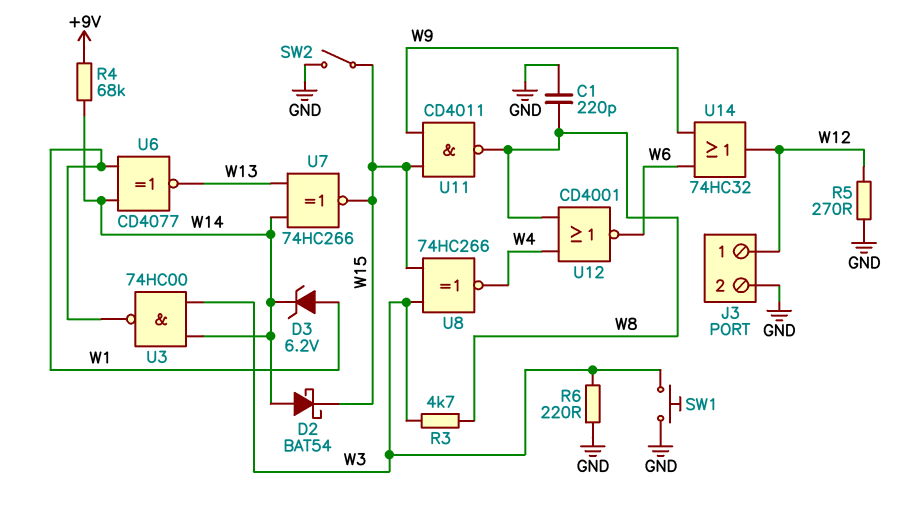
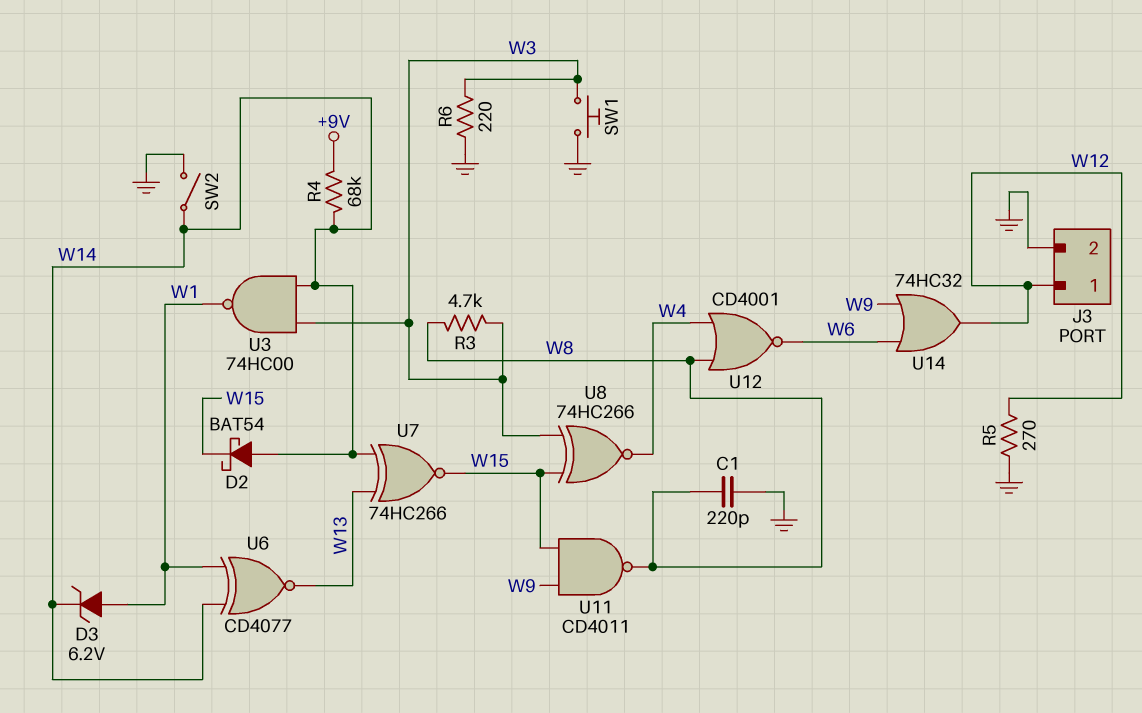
SW2: switch (GND, W15) -> switch (GND, W14)

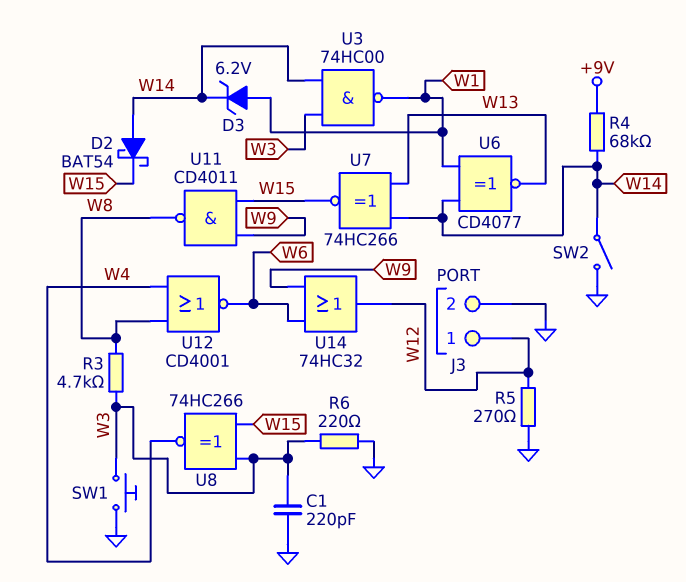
C1: 220pF (GND, W8) -> 220pF (GND, W3)

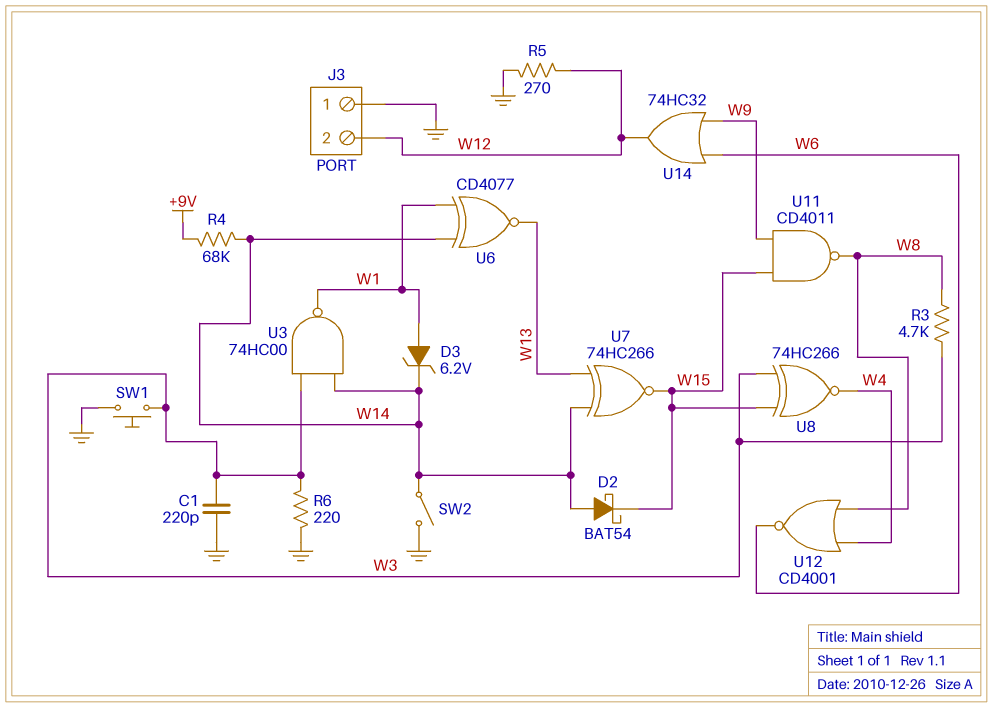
J3 pin 1: W12 -> GND
J3 pin 2: GND -> W12

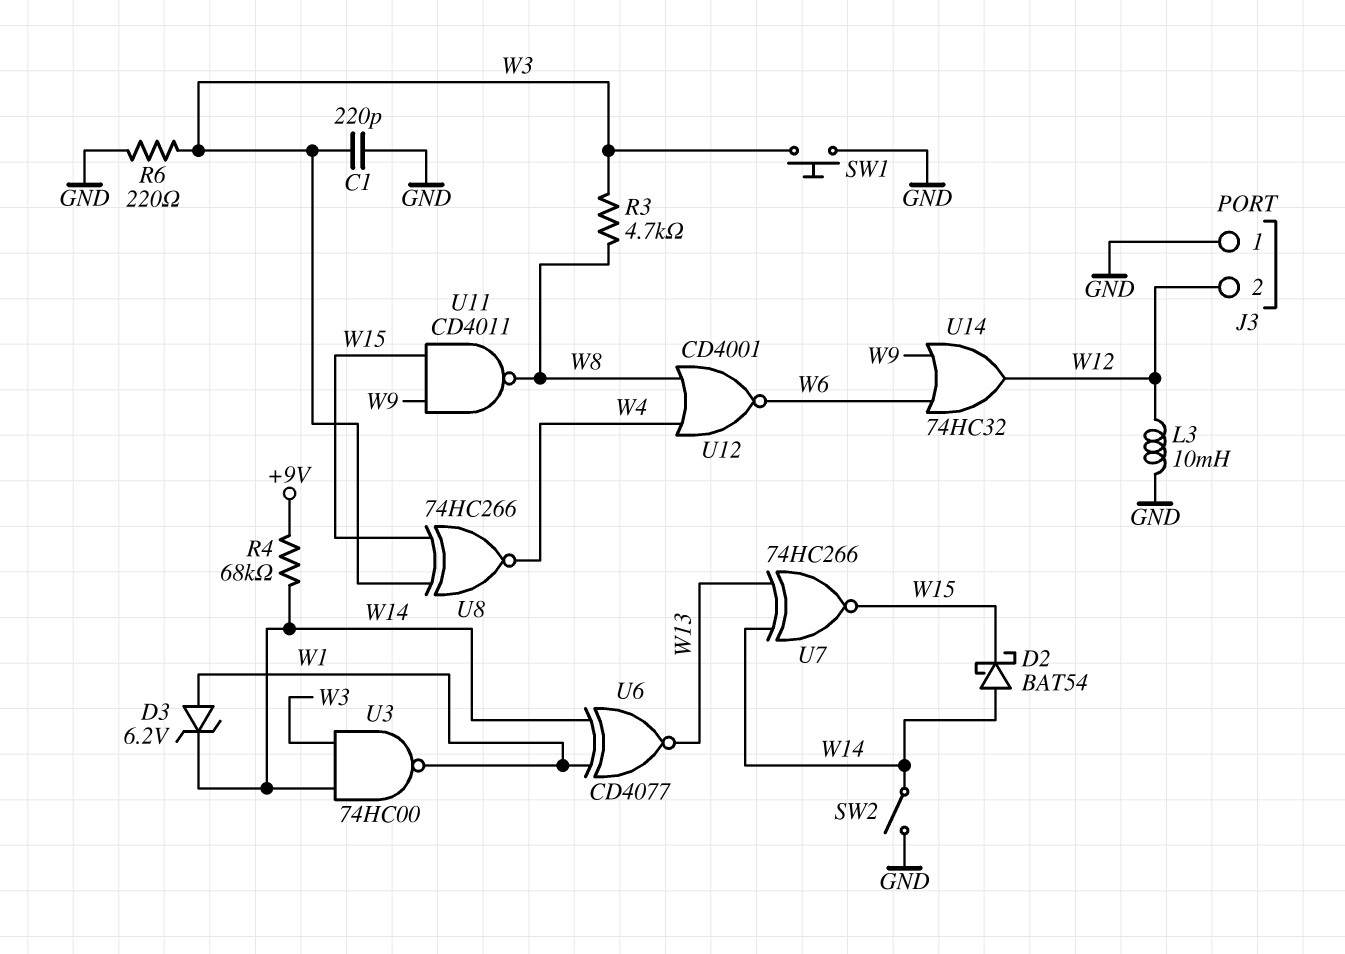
L3: none -> 10mH (GND, W12)
R5: 270 (GND, W12) -> none

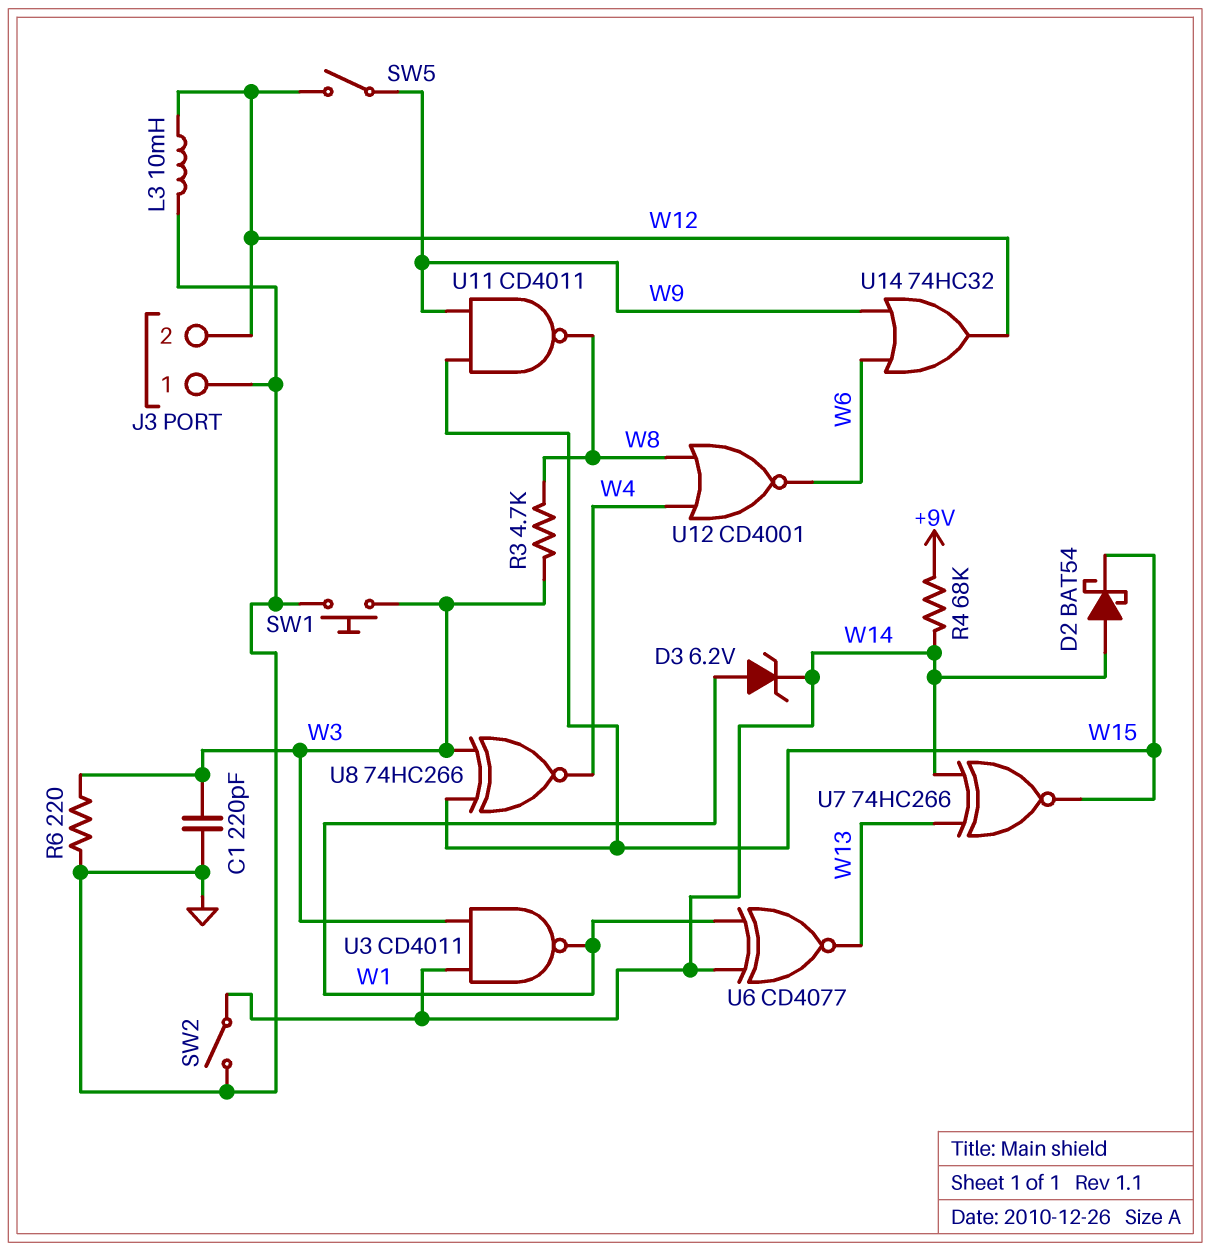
SW5: none -> switch (W9, W12)
U3: NAND 74HC00 (in W3, in W14, out W1) -> NAND CD4011 (in W3, in W14, out W1)

